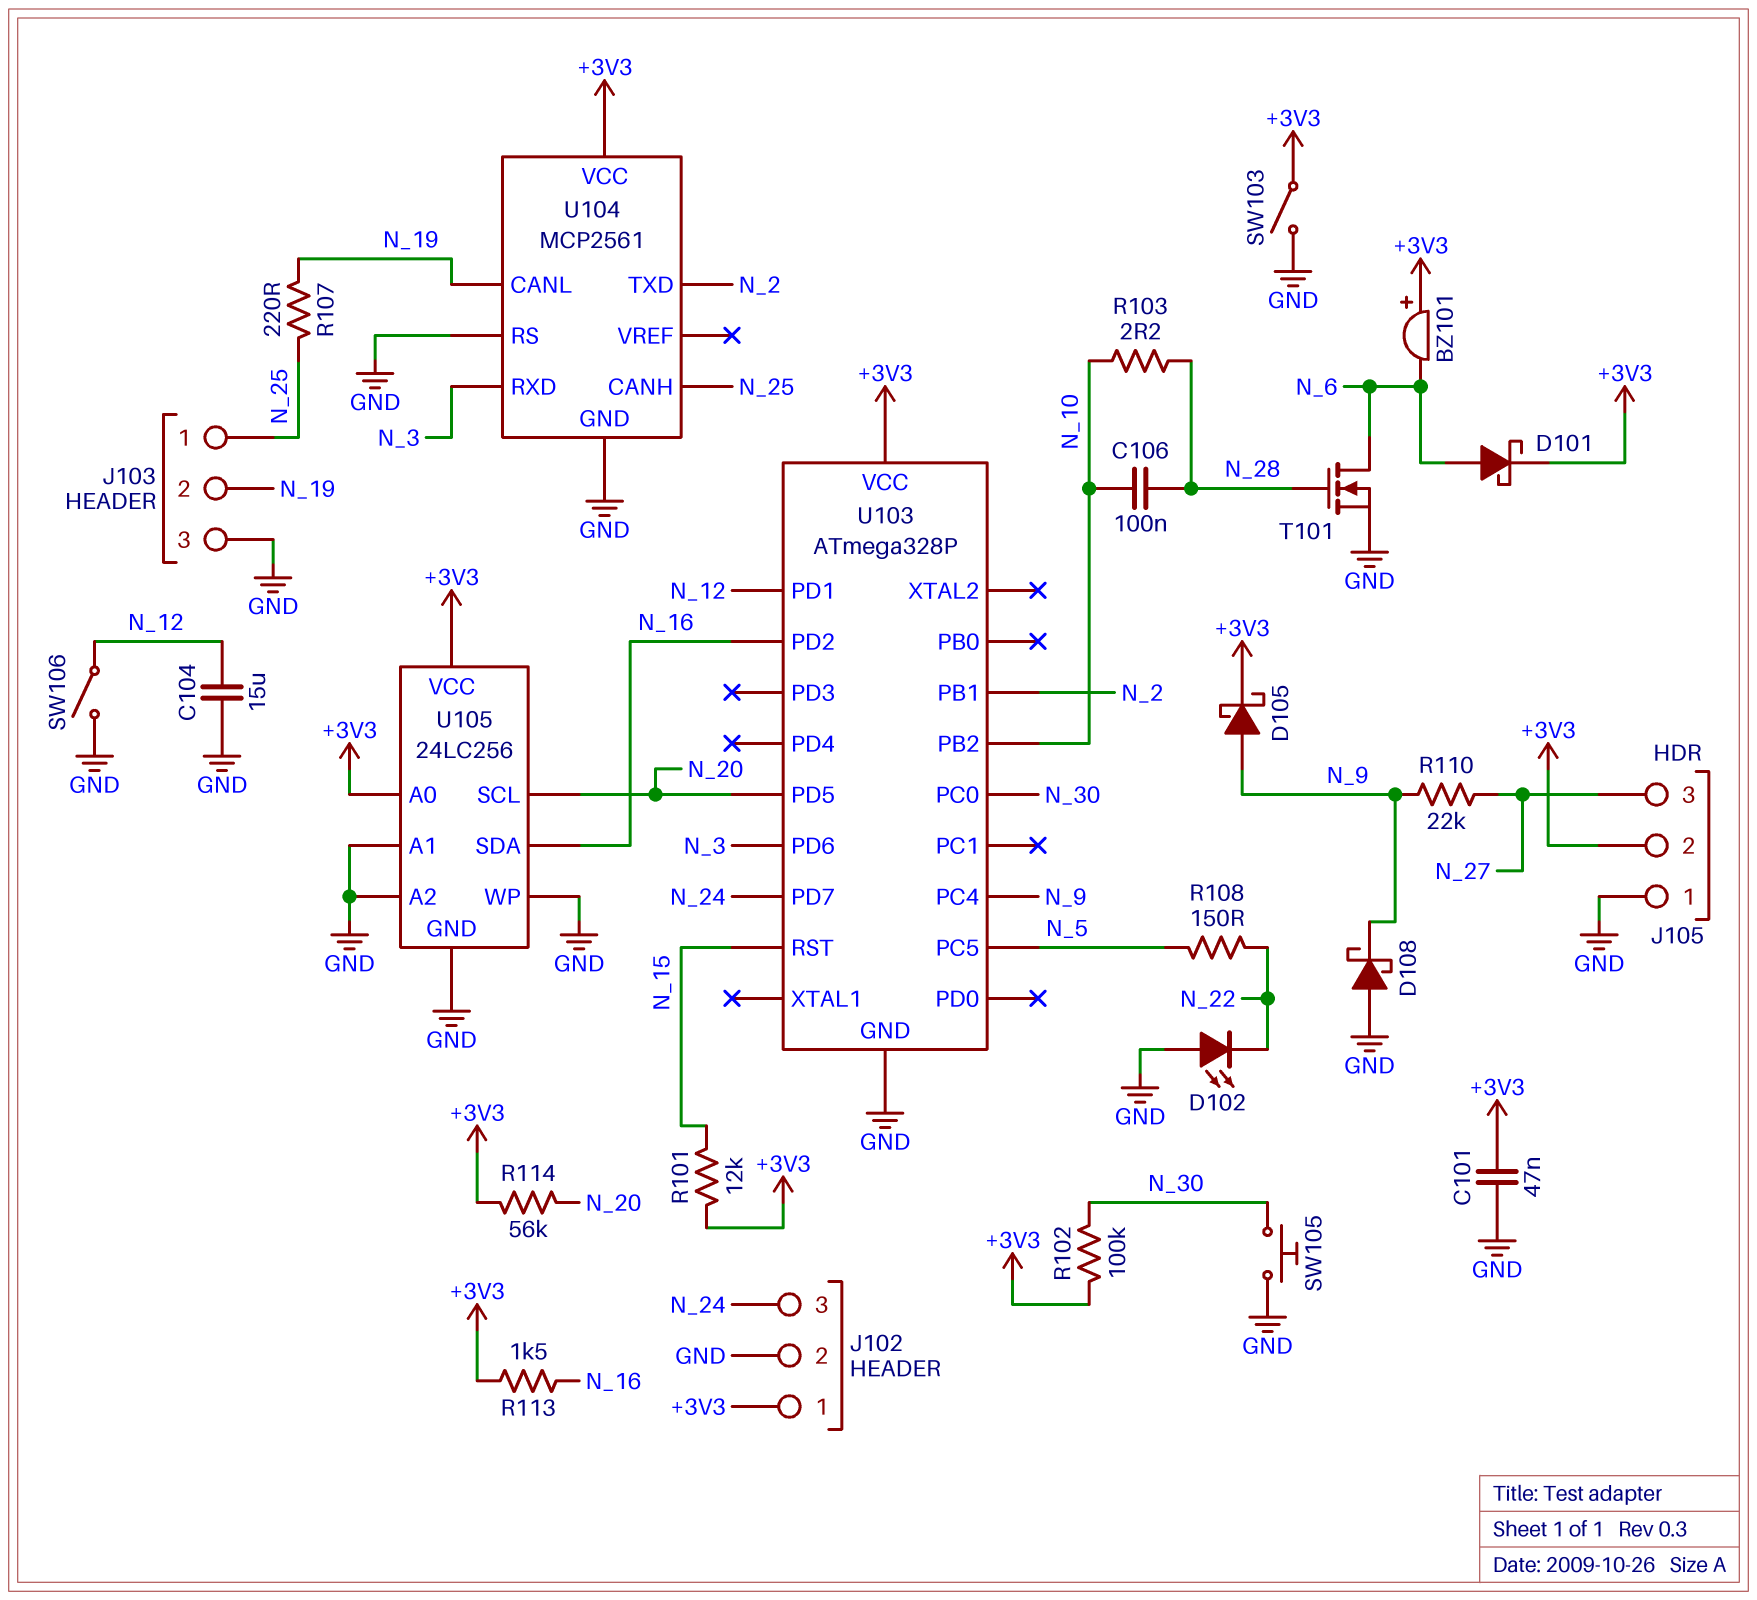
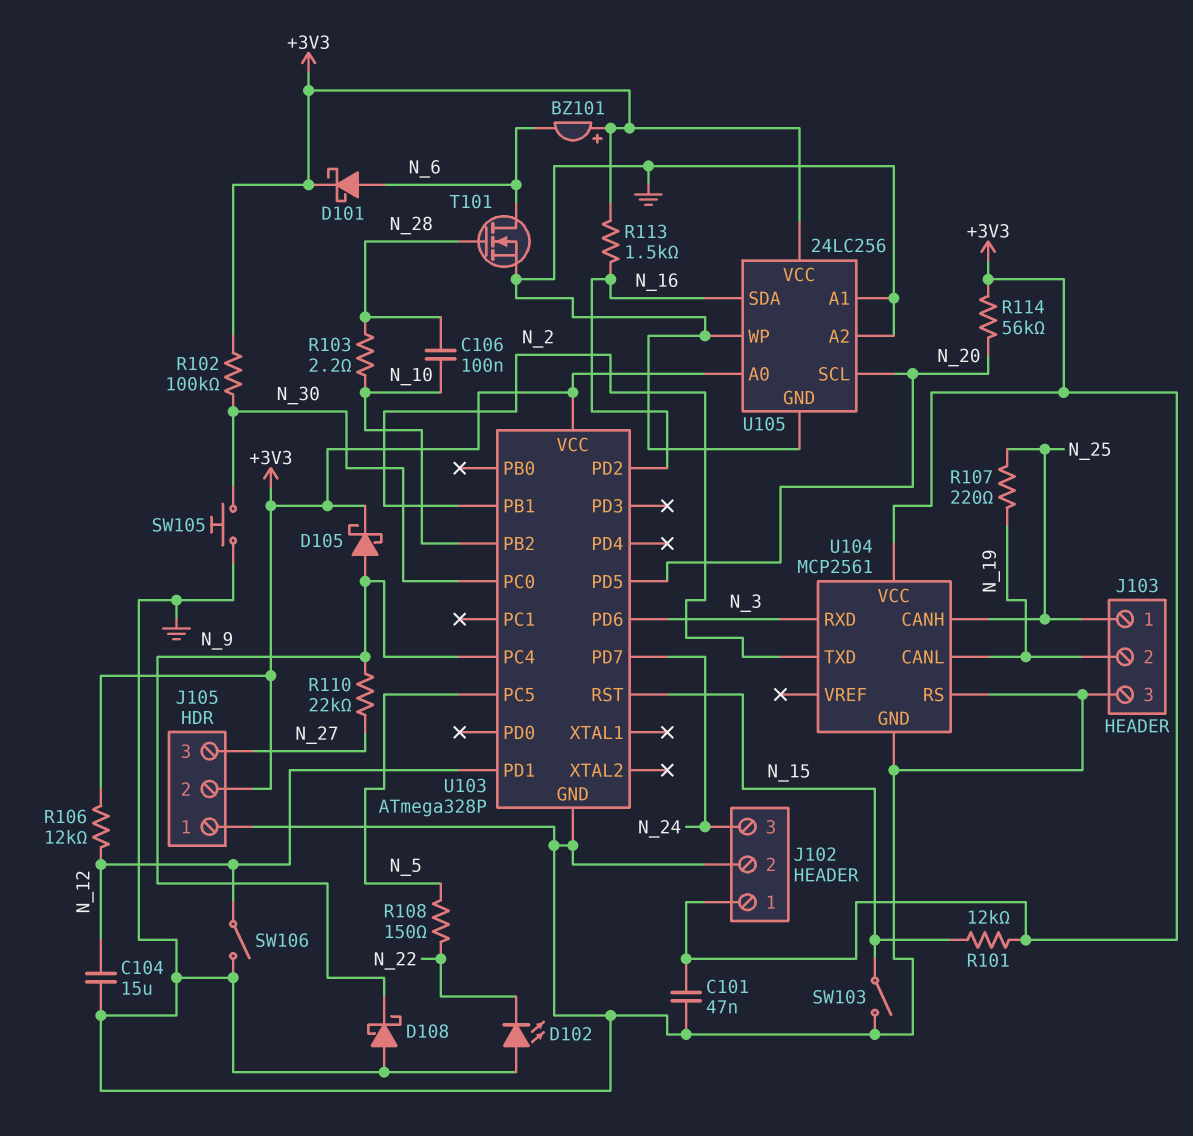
R106: none -> 12k (+3V3, N_12)
SW103: switch (+3V3, GND) -> switch (GND, N_15)

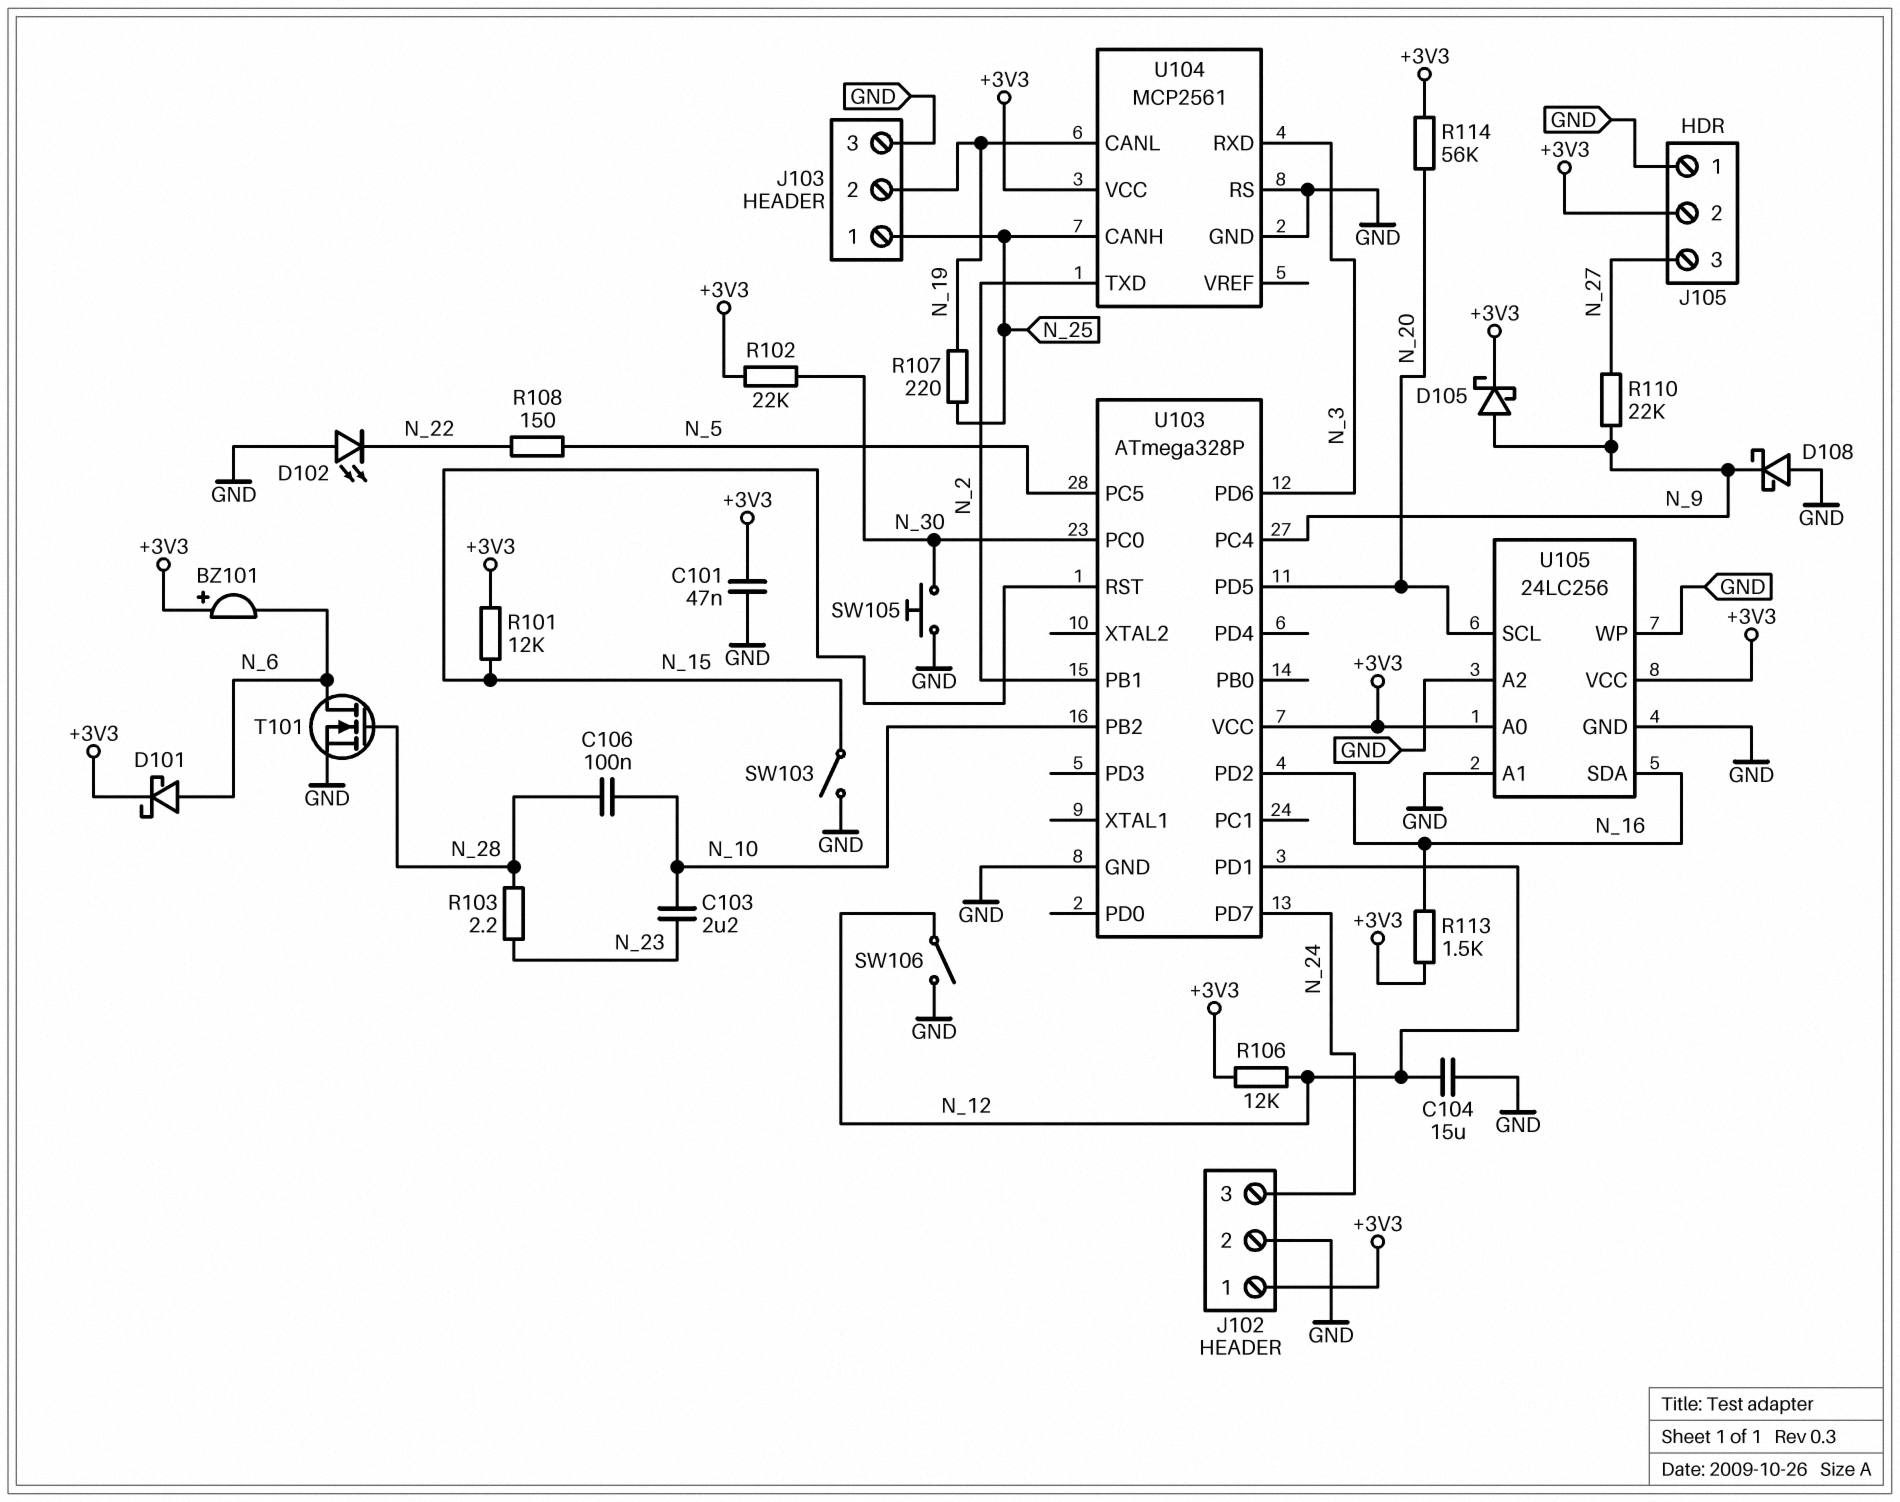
C103: none -> 2.2uF (N_10, N_23)
R102: 100k (+3V3, N_30) -> 22k (+3V3, N_30)
R103: 2.2 (N_10, N_28) -> 2.2 (N_23, N_28)

